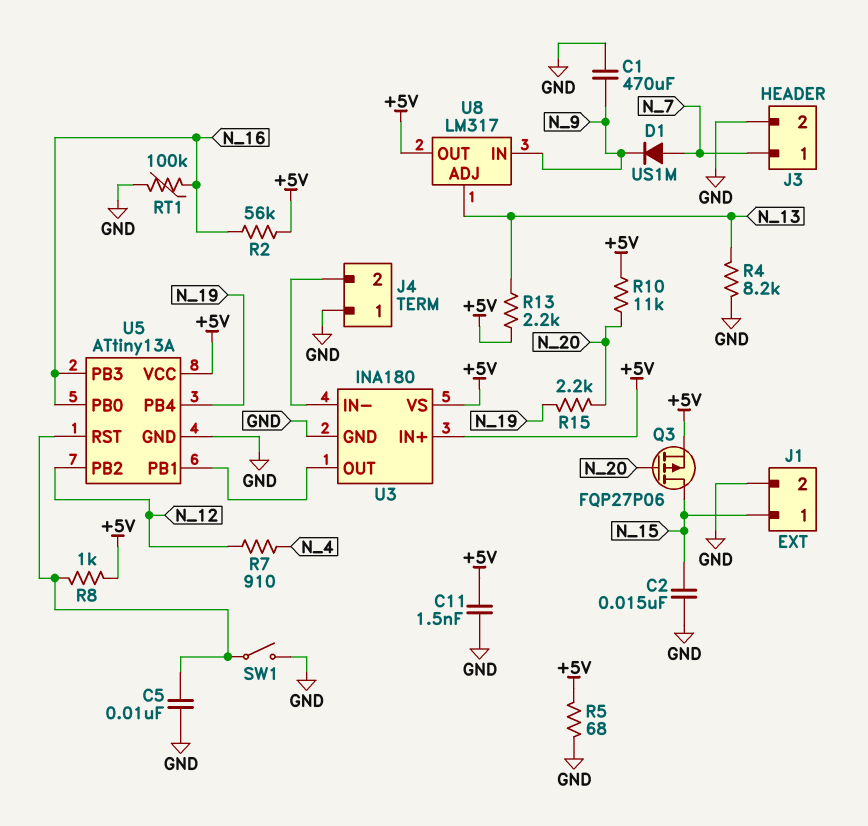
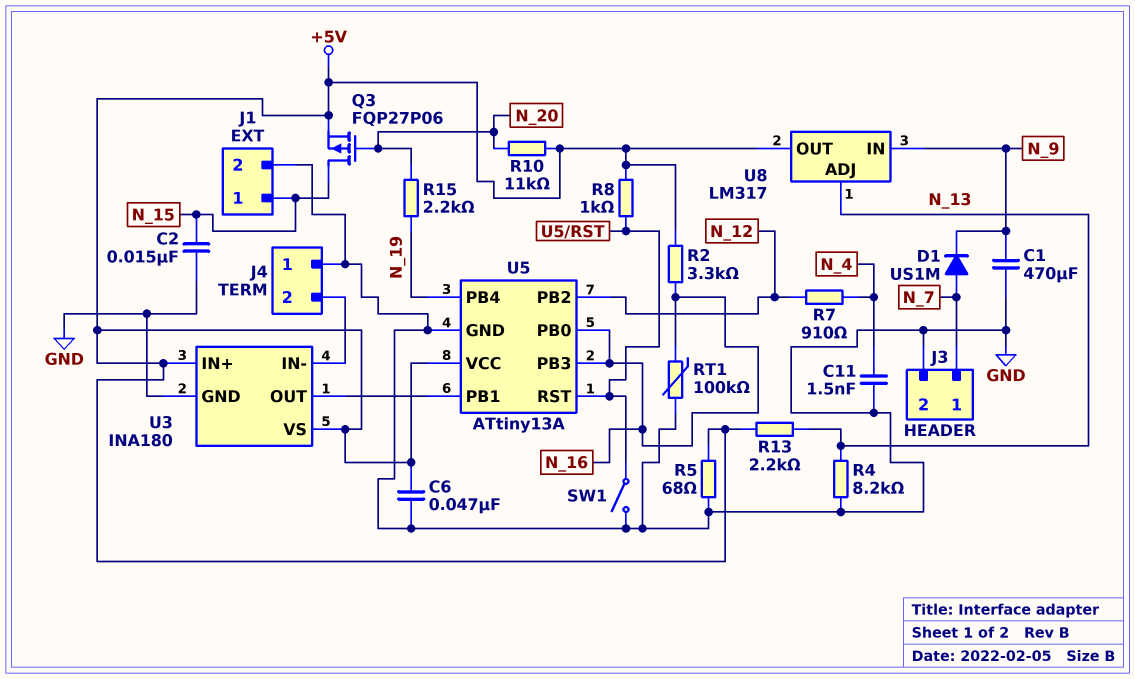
C5: 10nF (GND, U5/RST) -> none
C6: none -> 47nF (+5V, GND)
C11: 1.5nF (+5V, GND) -> 1.5nF (GND, N_4)
R2: 56k (+5V, N_16) -> 3.3k (+5V, N_16)

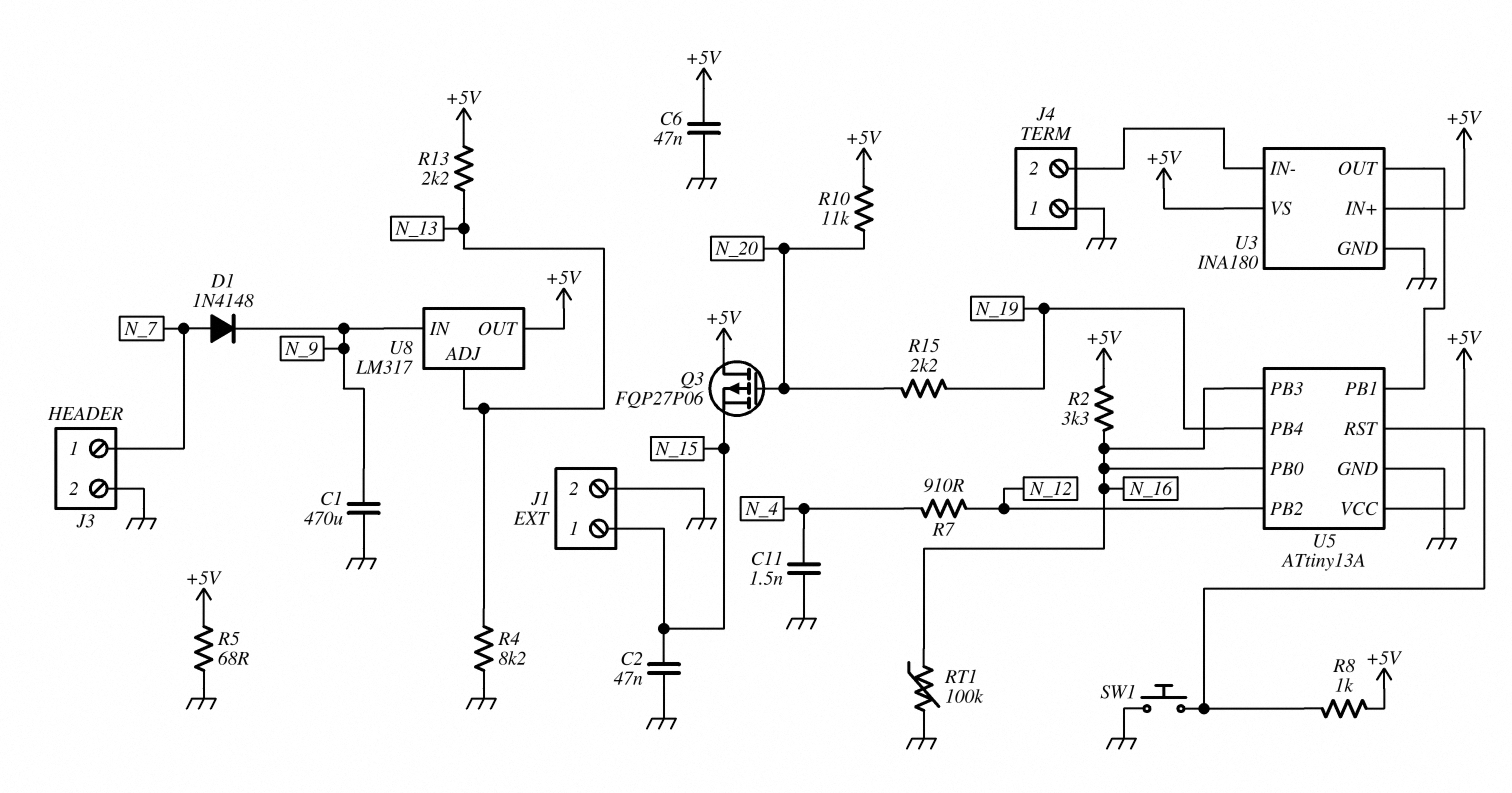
C2: 15nF (GND, N_15) -> 47nF (GND, N_15)
D1: diode US1M (A N_7, K N_9) -> diode 1N4148 (A N_7, K N_9)
Q3: PMOS FQP27P06 (G N_20, D N_15, S +5V) -> PMOS FQP27P06 (G N_20, D +5V, S N_15)
SW1: switch (GND, U5/RST) -> button (GND, U5/RST)

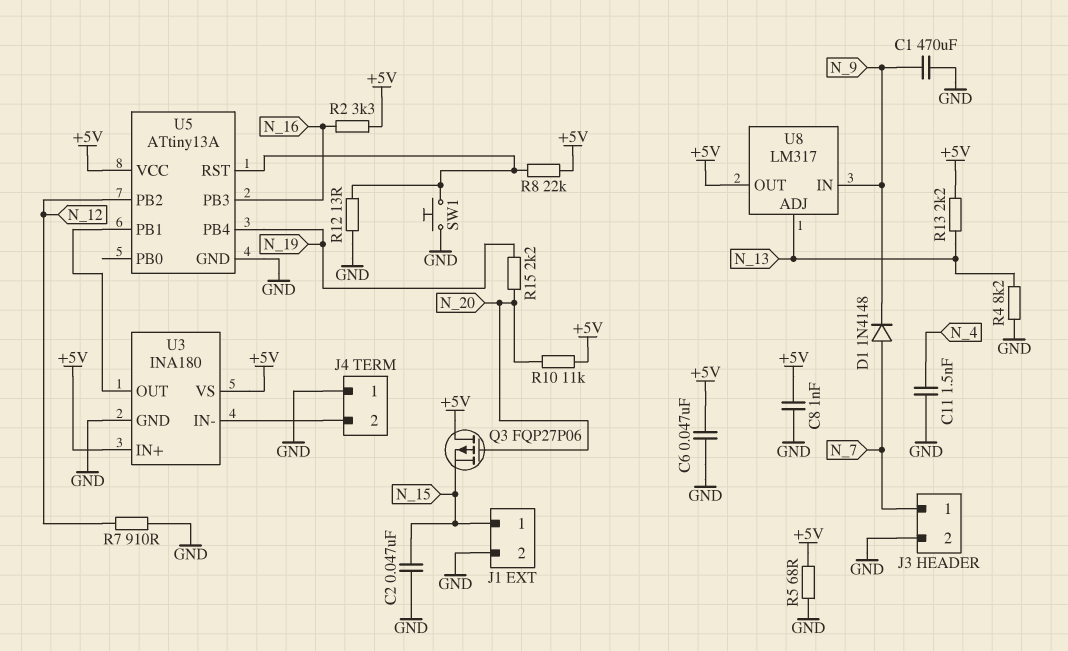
C8: none -> 1nF (+5V, GND)
R7: 910 (N_4, N_12) -> 910 (GND, N_12)
R8: 1k (+5V, U5/RST) -> 22k (+5V, U5/RST)
R12: none -> 13 (GND, U5/RST)
RT1: 100k (GND, N_16) -> none
U5 pin PB0: N_16 -> none

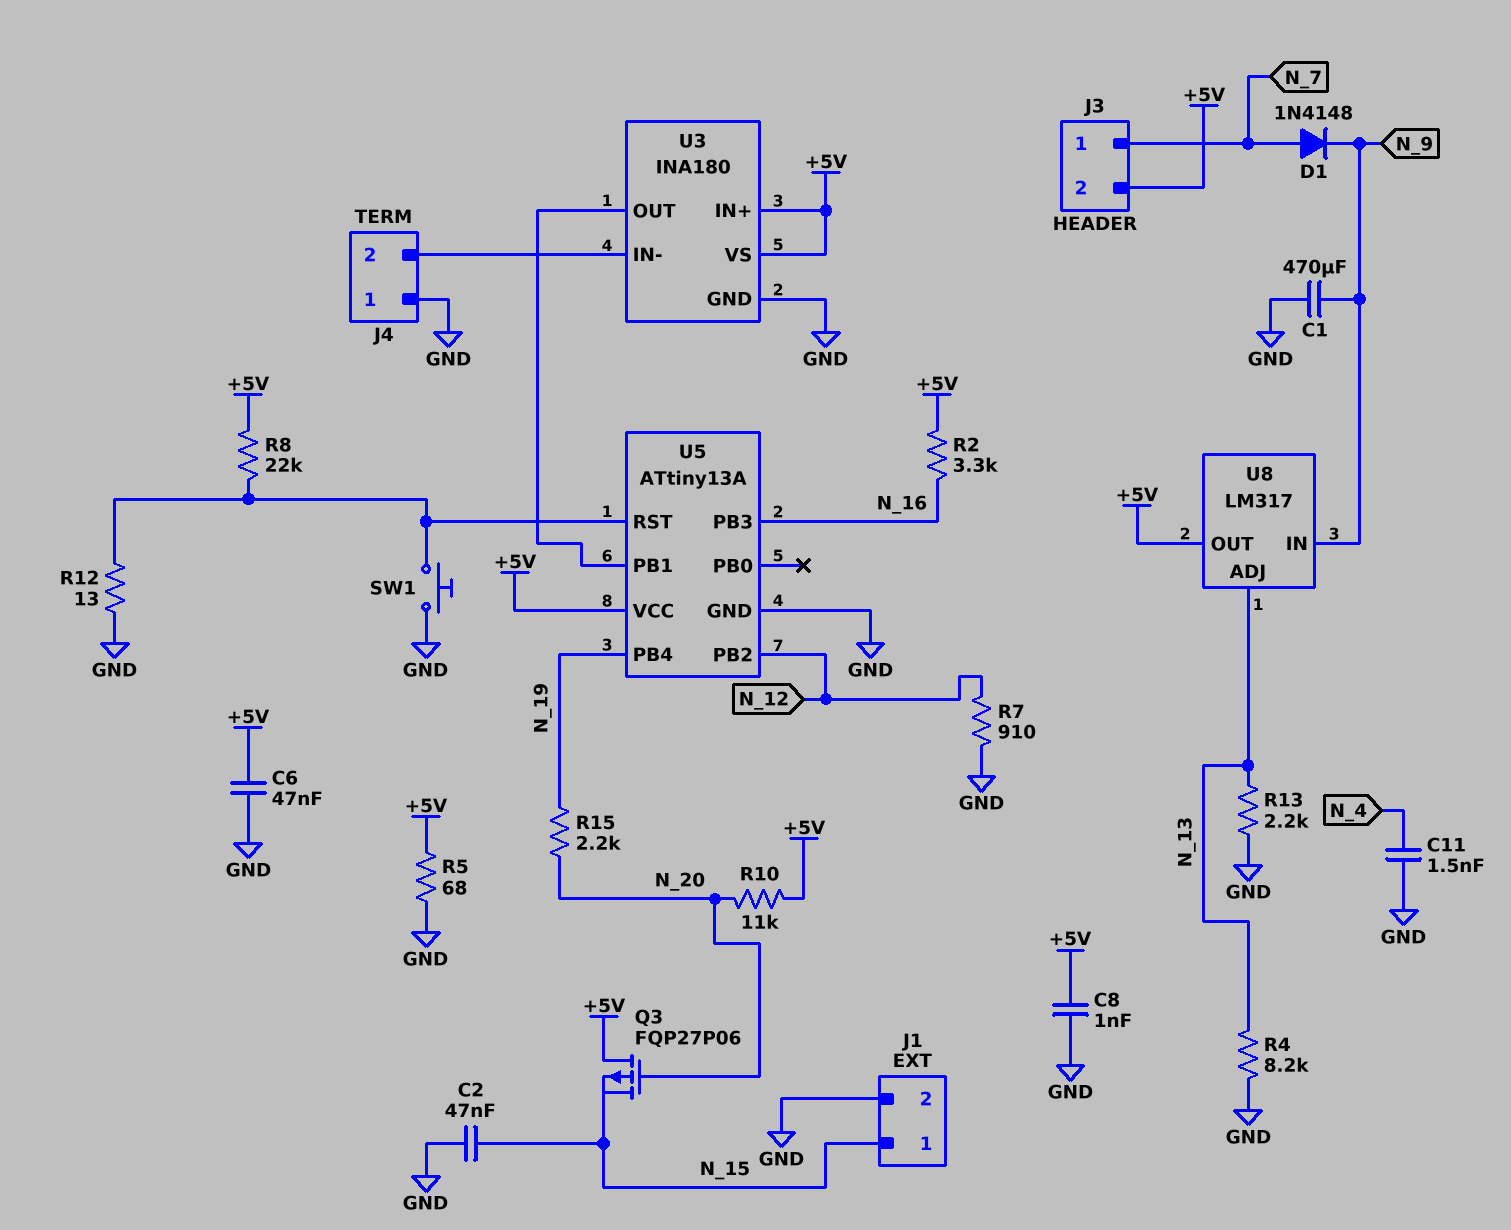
J3 pin 2: GND -> +5V
R13: 2.2k (+5V, N_13) -> 2.2k (GND, N_13)

